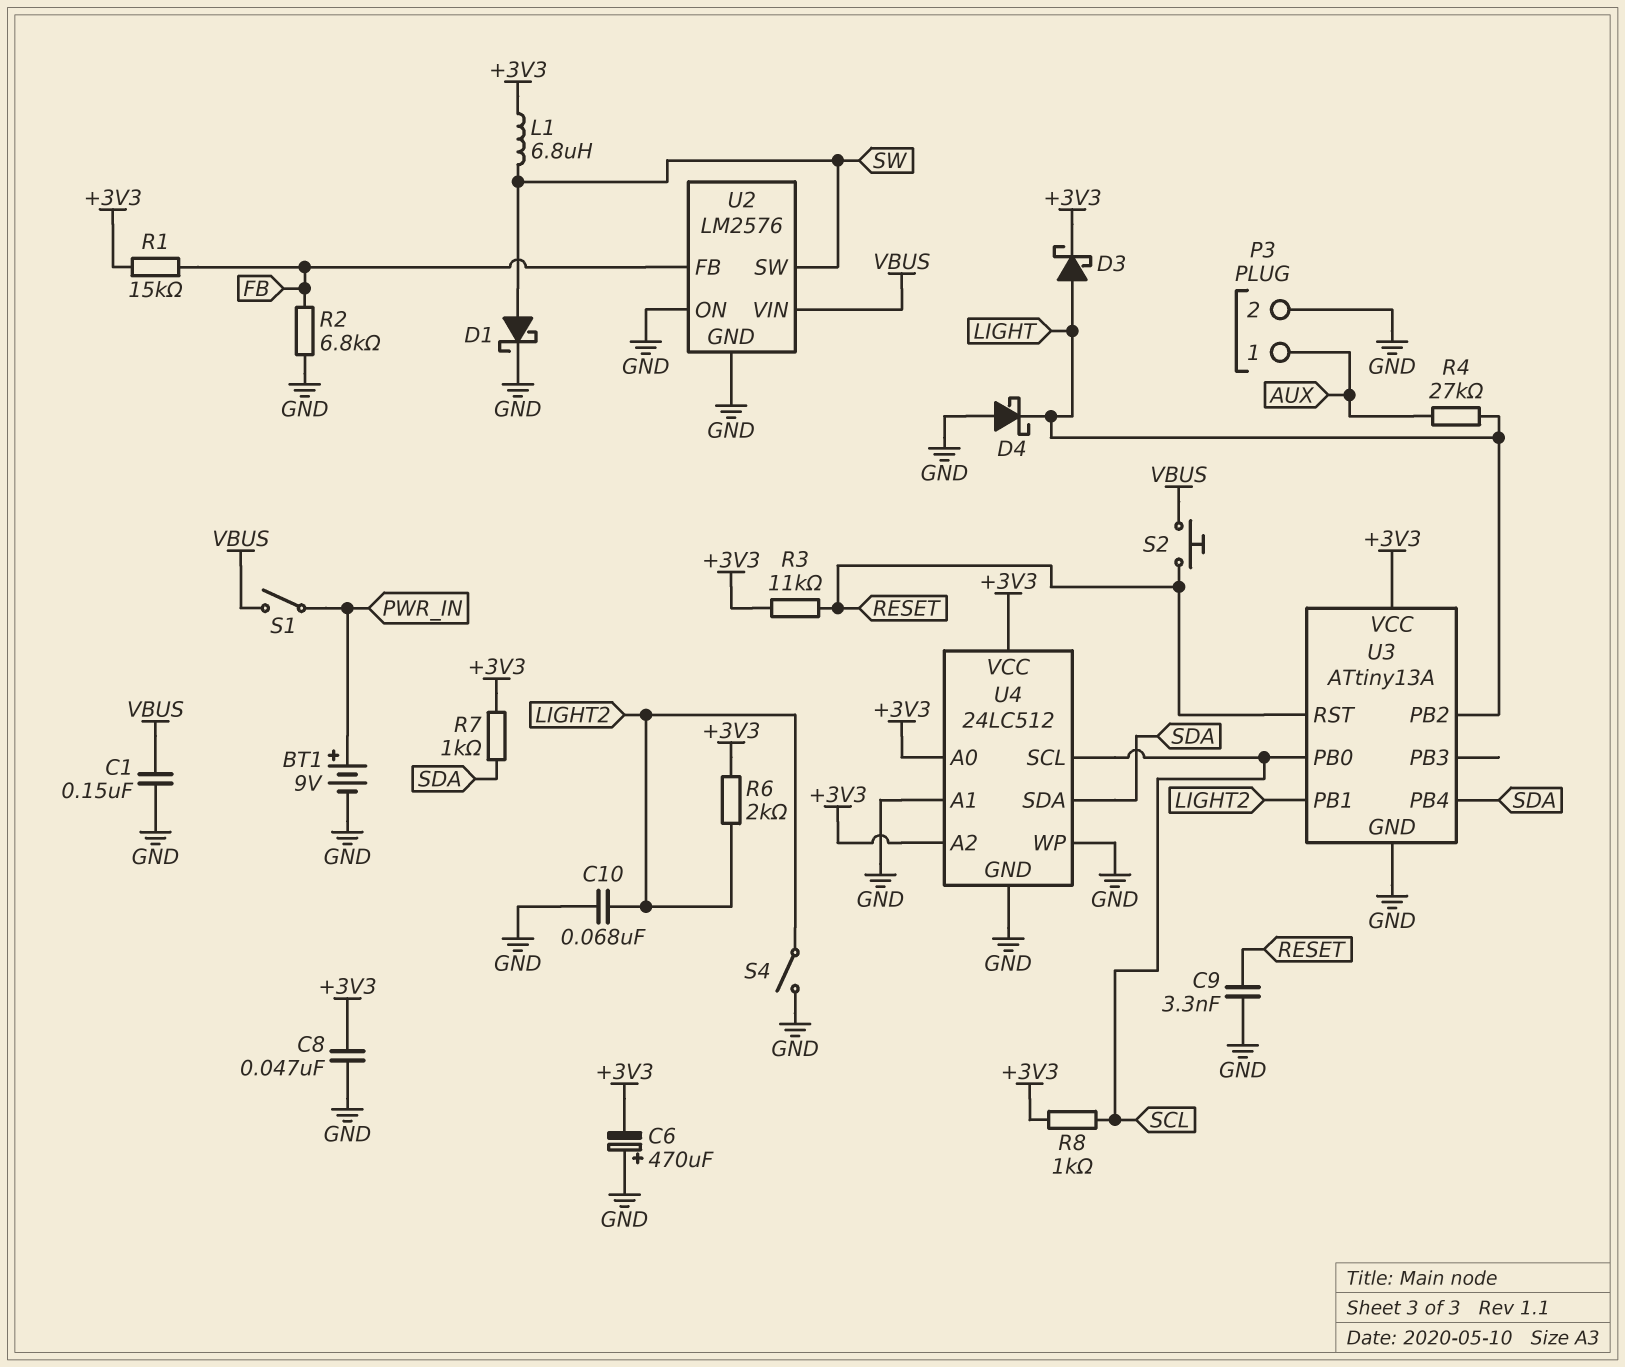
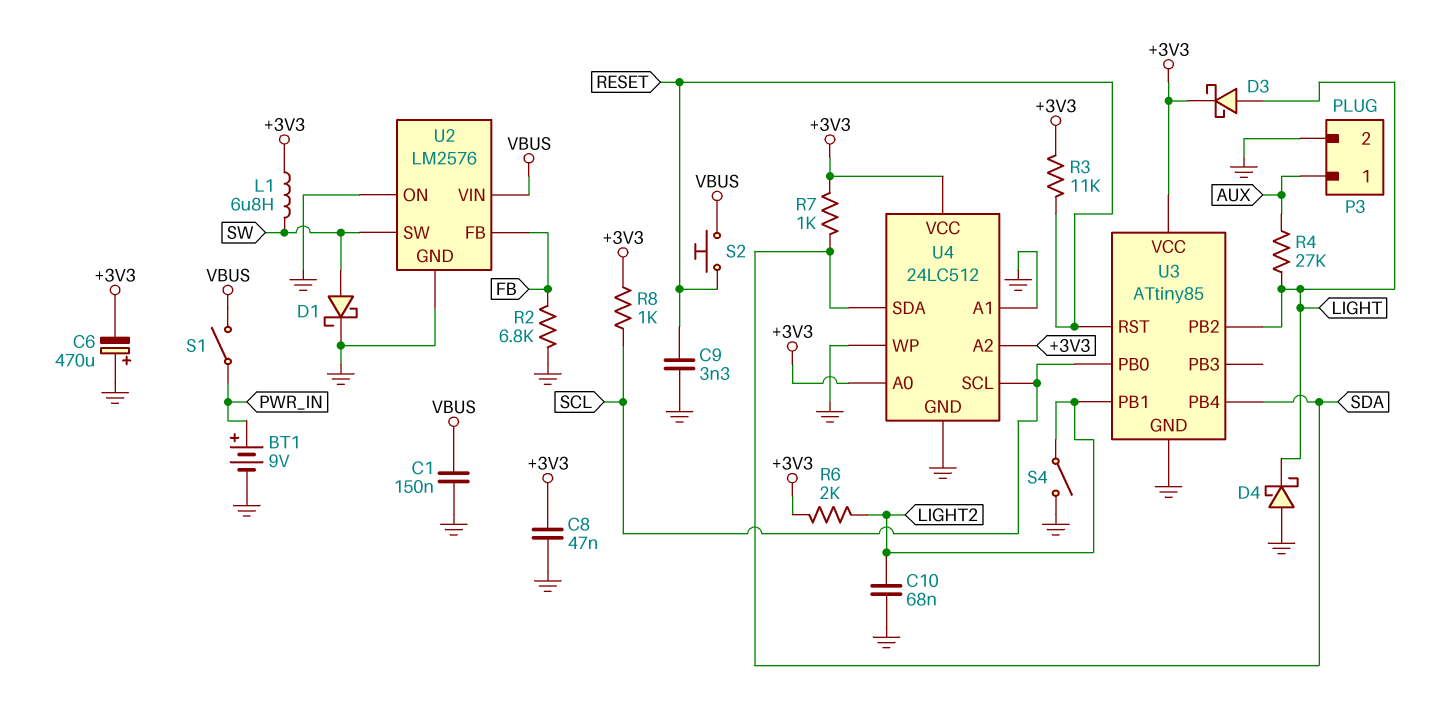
R1: 15k (+3V3, FB) -> none
U3: ATtiny13A -> ATtiny85

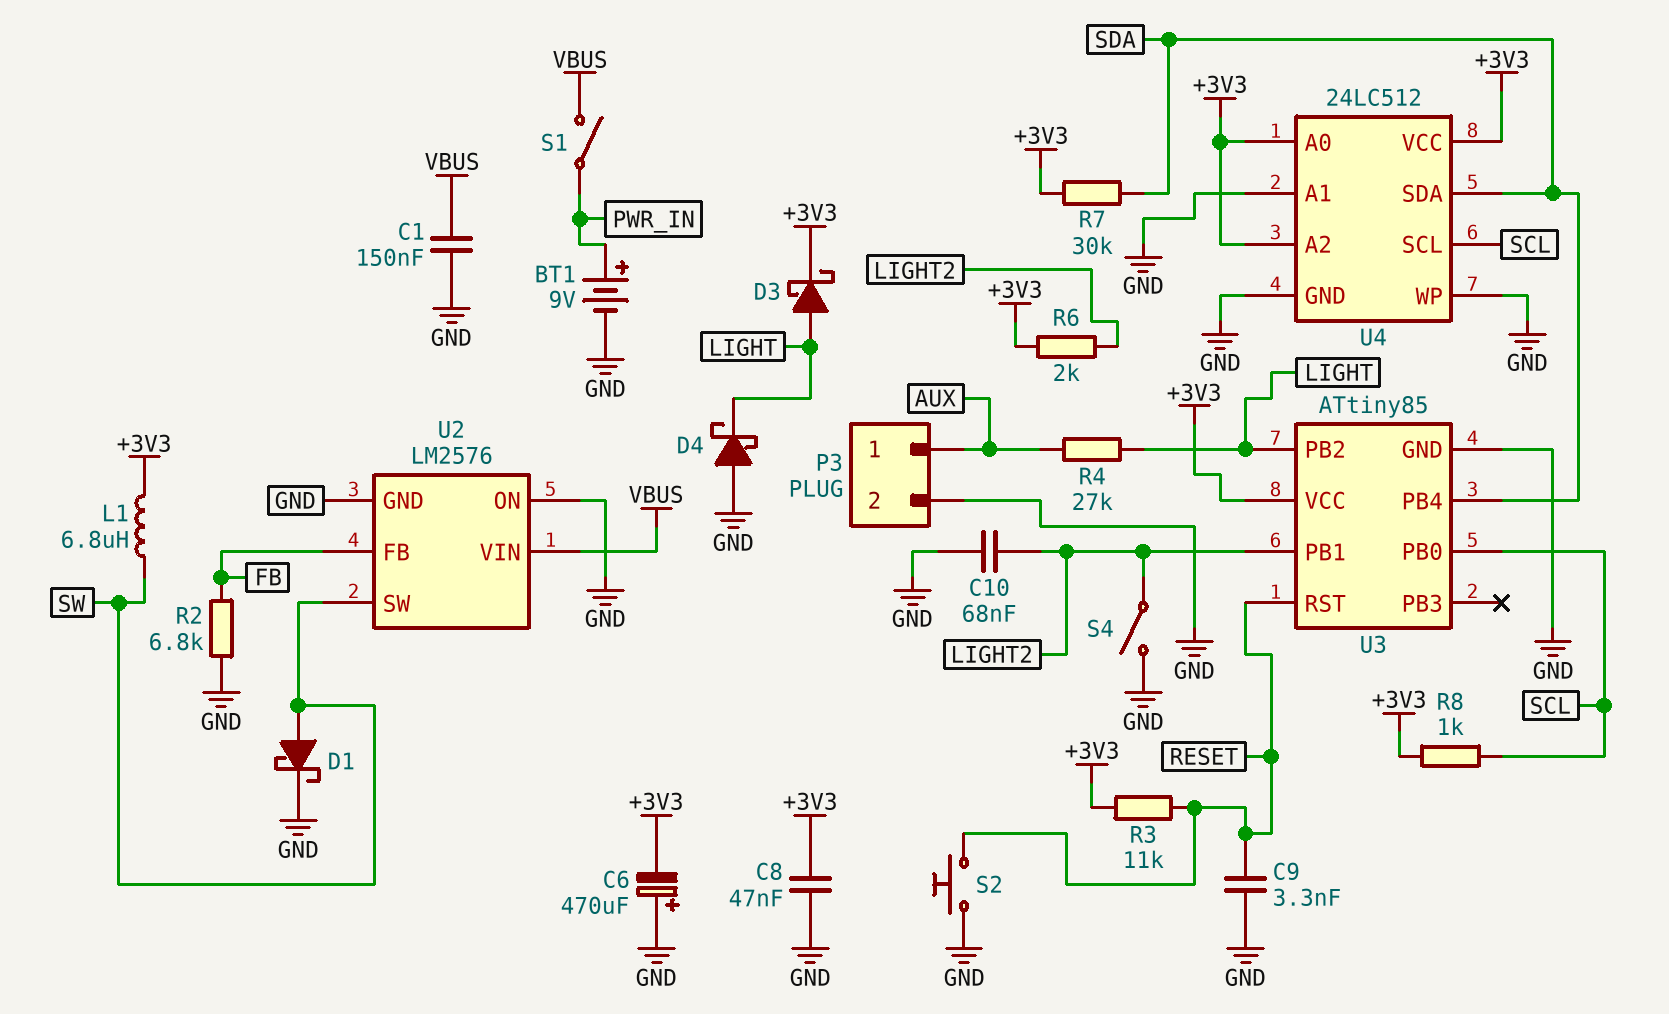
R7: 1k (+3V3, SDA) -> 30k (+3V3, SDA)
S2: button (RESET, VBUS) -> button (GND, RESET)

